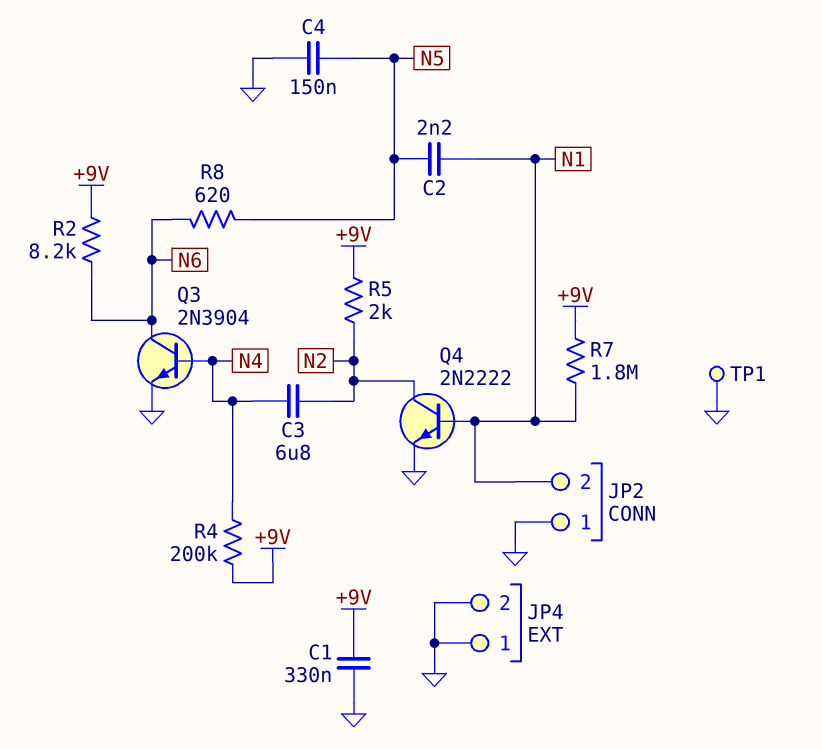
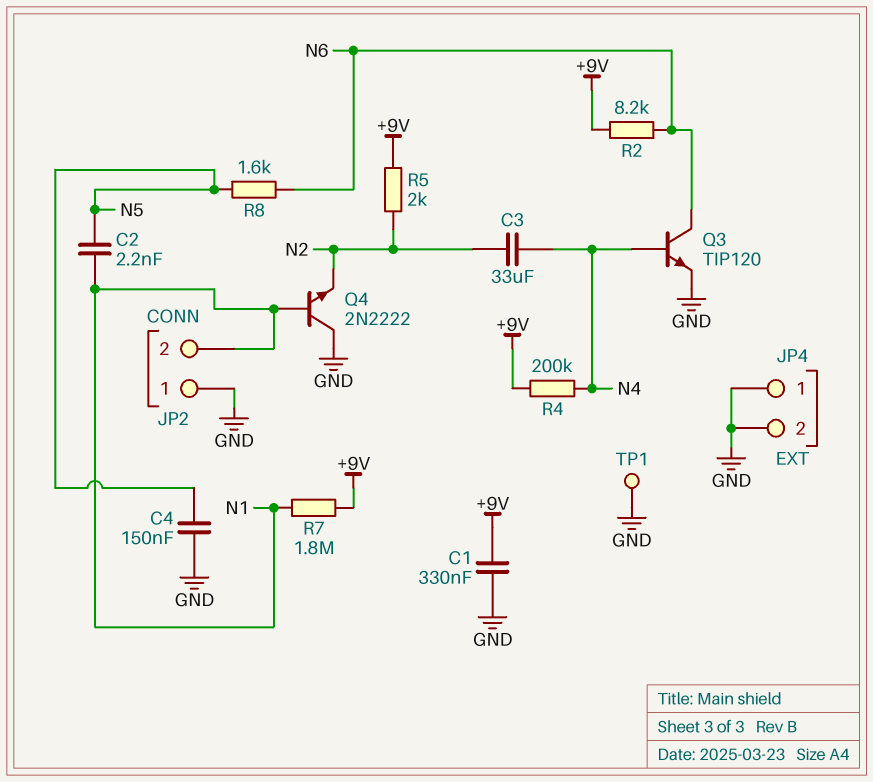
C3: 6.8uF (N2, N4) -> 33uF (N2, N4)
Q3: NPN 2N3904 (B N4, C N6, E GND) -> NPN TIP120 (B N4, C N6, E GND)
Q4: NPN 2N2222 (B N1, C N2, E GND) -> NPN 2N2222 (B N1, C GND, E N2)
R8: 620 (N5, N6) -> 1.6k (N5, N6)

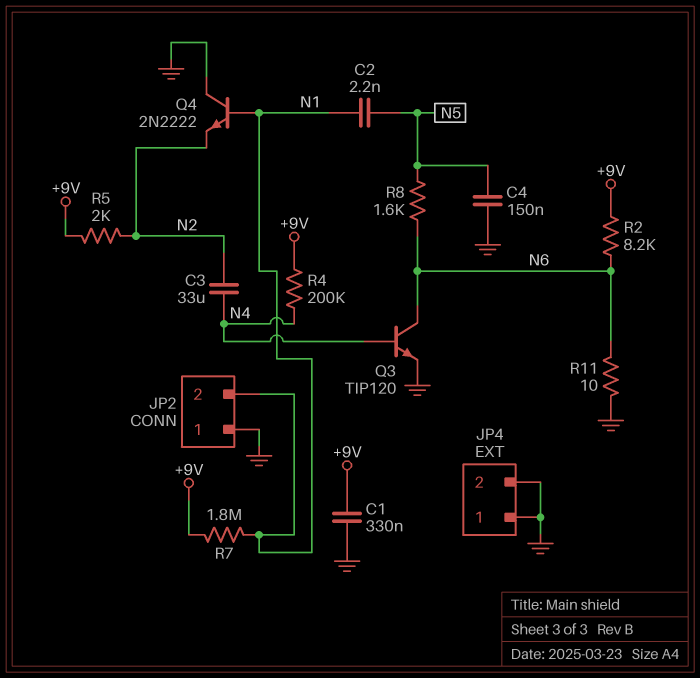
R11: none -> 10 (GND, N6)
TP1: test point (GND) -> none

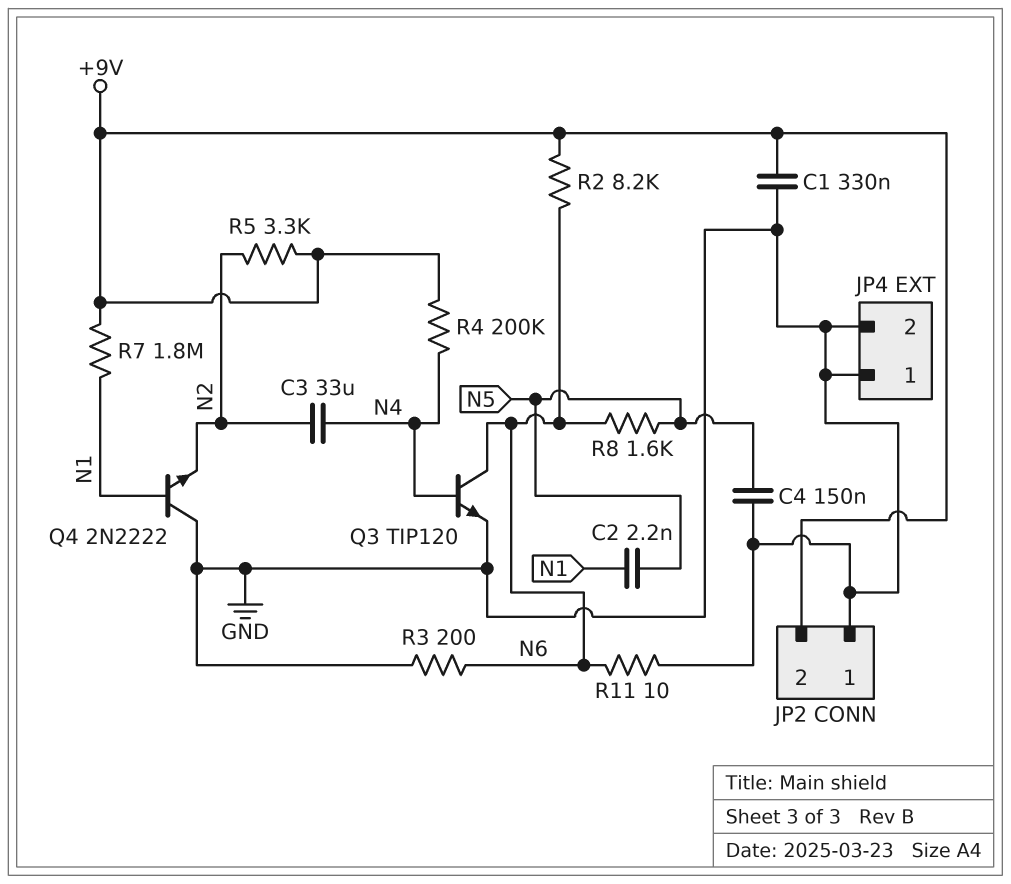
JP2 pin 2: N1 -> +9V
R3: none -> 200 (GND, N6)
R5: 2k (+9V, N2) -> 3.3k (+9V, N2)

